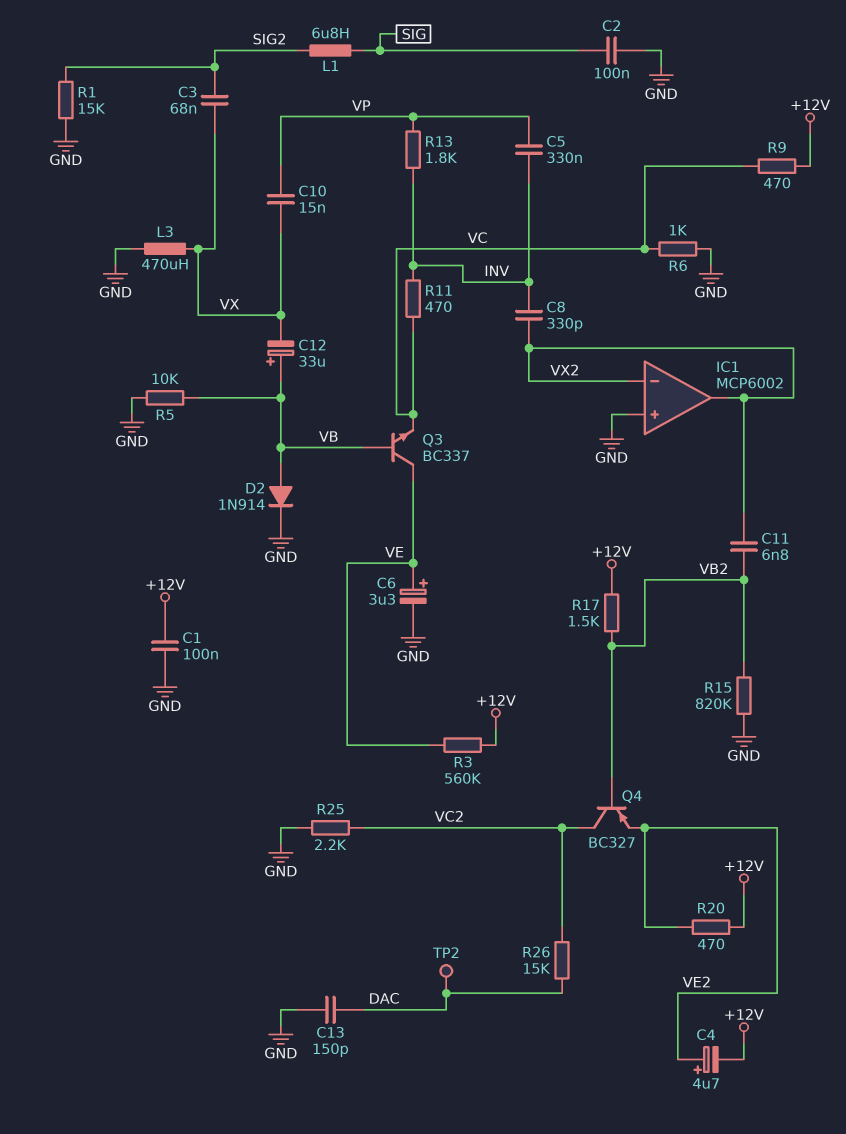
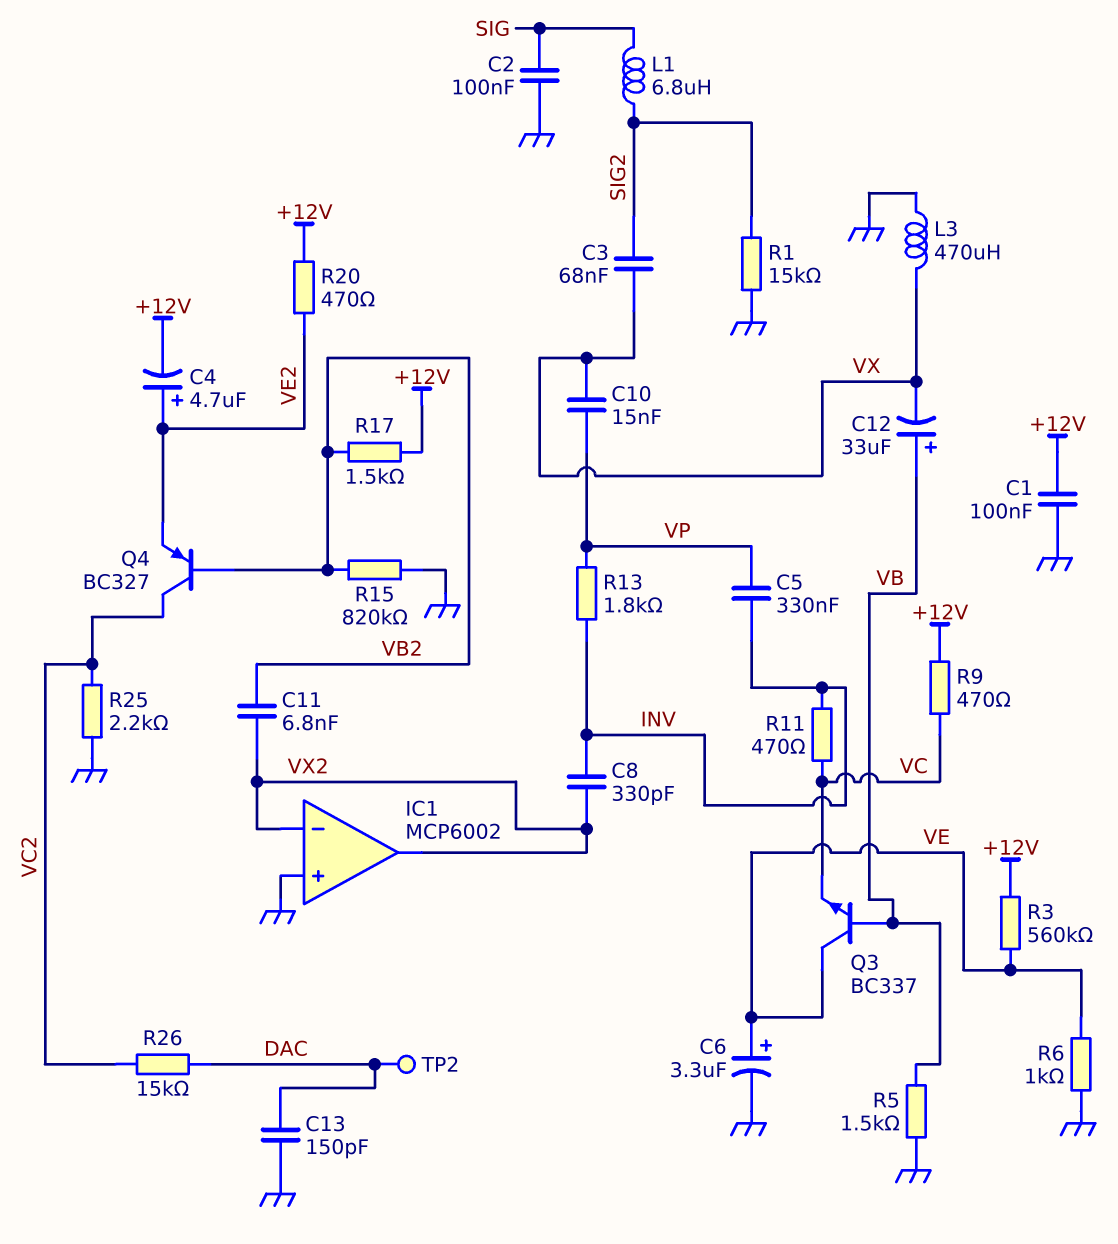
D2: diode 1N914 (A VB, K GND) -> none
R5: 10k (GND, VB) -> 1.5k (GND, VB)
R6: 1k (GND, VC) -> 1k (GND, VE)

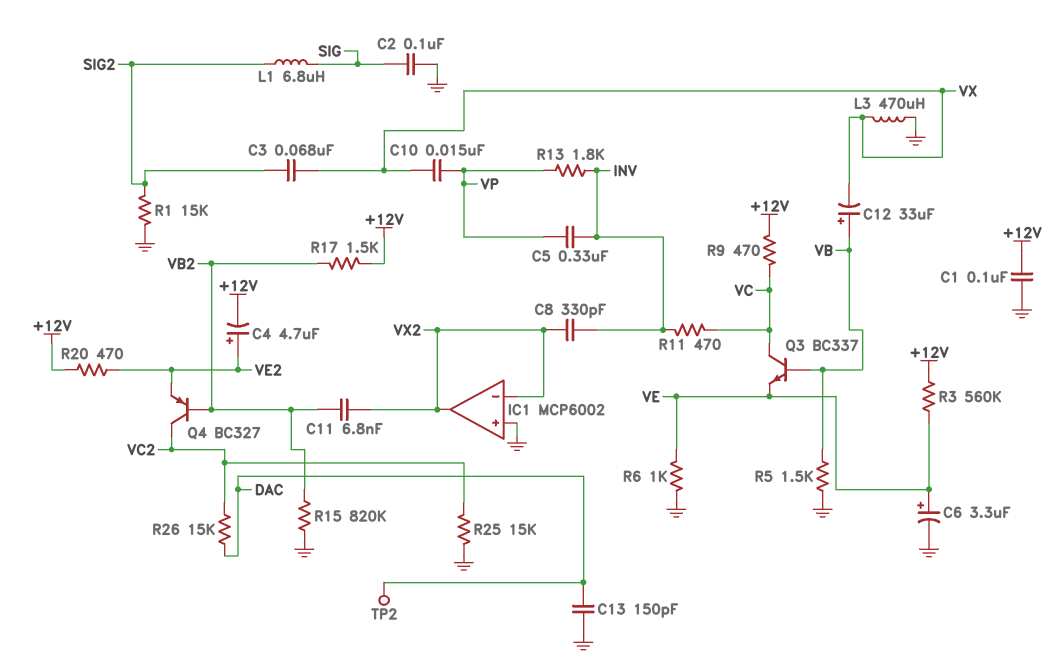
Q3: NPN BC337 (B VB, C VE, E VC) -> NPN BC337 (B VB, C VC, E VE)
R25: 2.2k (GND, VC2) -> 15k (GND, VC2)

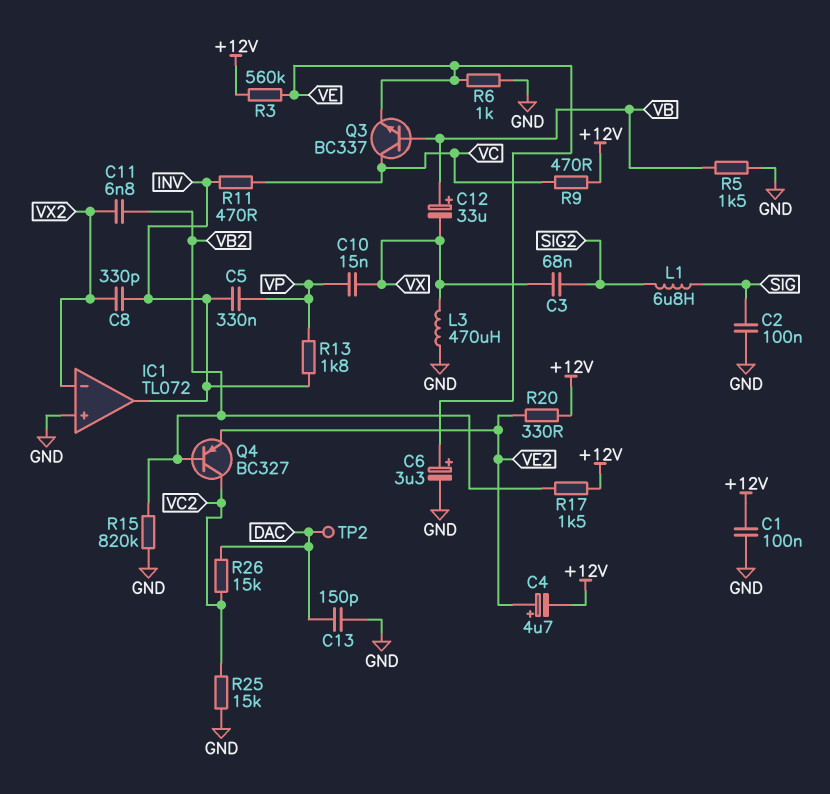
IC1: MCP6002 -> TL072
IC1 pin out: VX2 -> INV
R1: 15k (GND, SIG2) -> none
R20: 470 (+12V, VE2) -> 330 (+12V, VE2)

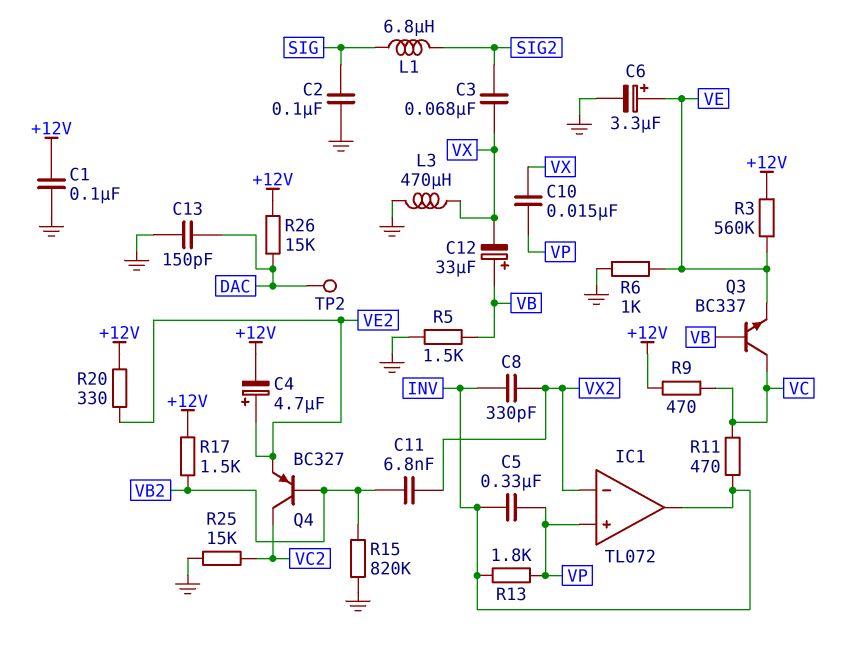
IC1 pin in+: GND -> VP
R26: 15k (DAC, VC2) -> 15k (+12V, DAC)

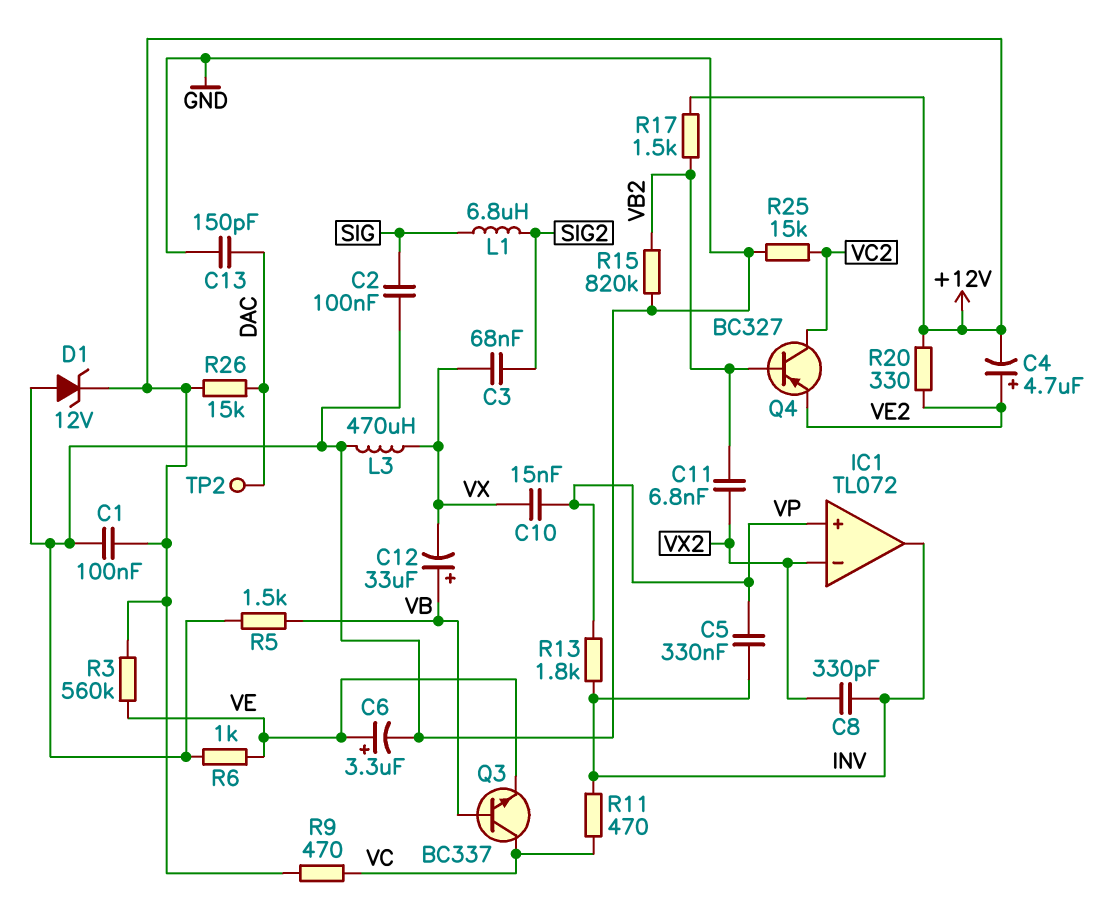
D1: none -> zener 12V (A GND, K +12V)

